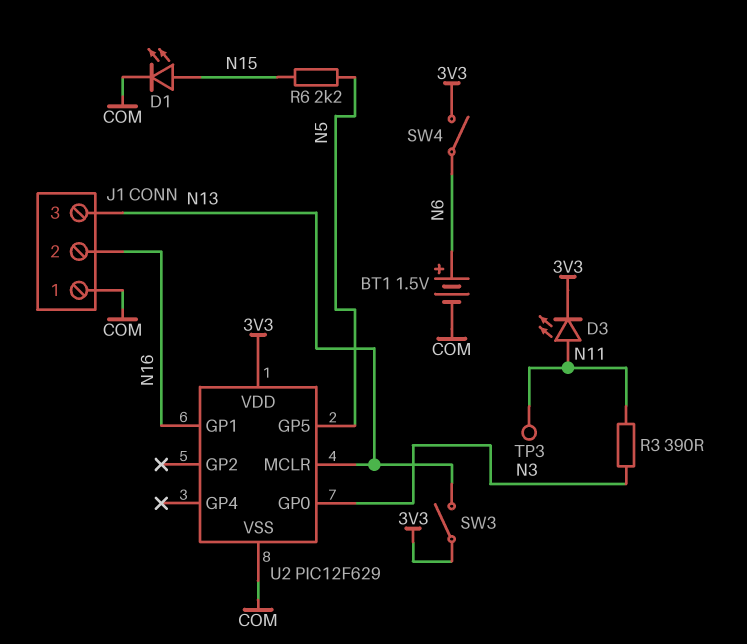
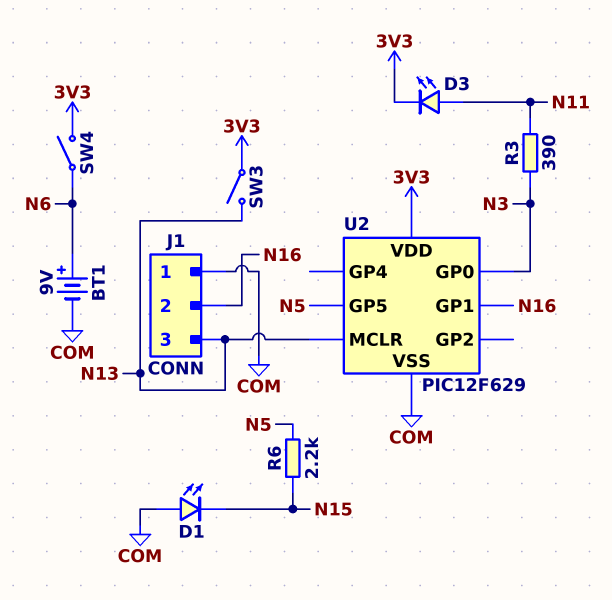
BT1: 1.5V (plus N6, minus COM) -> 9V (plus N6, minus COM)
D1: LED (A N15, K COM) -> LED (A COM, K N15)
TP3: test point (N11) -> none

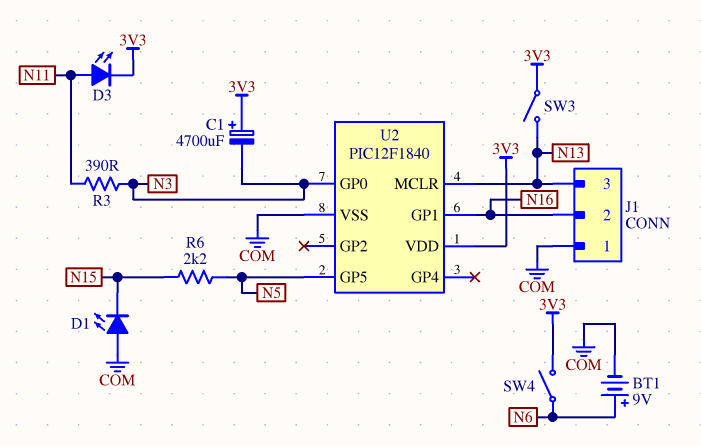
C1: none -> 4700uF (plus 3V3, minus N3)
U2: PIC12F629 -> PIC12F1840

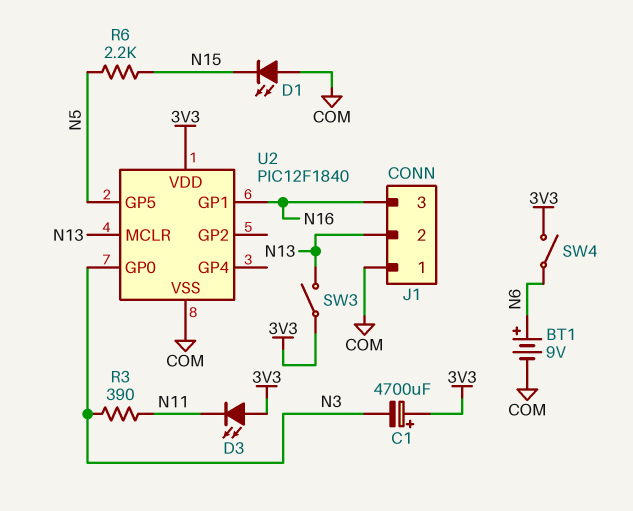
D3: LED (A N11, K 3V3) -> LED (A 3V3, K N11)
J1 pin 2: N16 -> N13
J1 pin 3: N13 -> N16

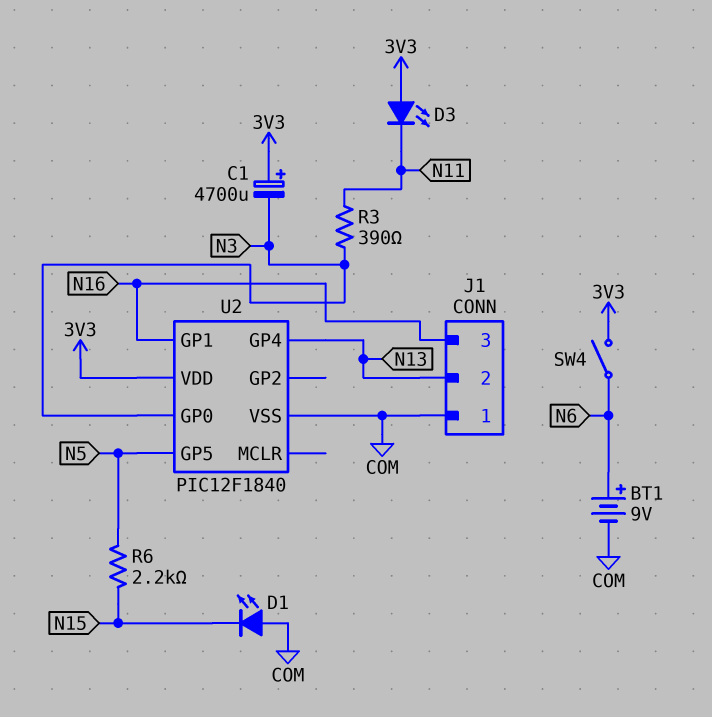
SW3: switch (3V3, N13) -> none
U2 pin GP4: none -> N13
U2 pin MCLR: N13 -> none

